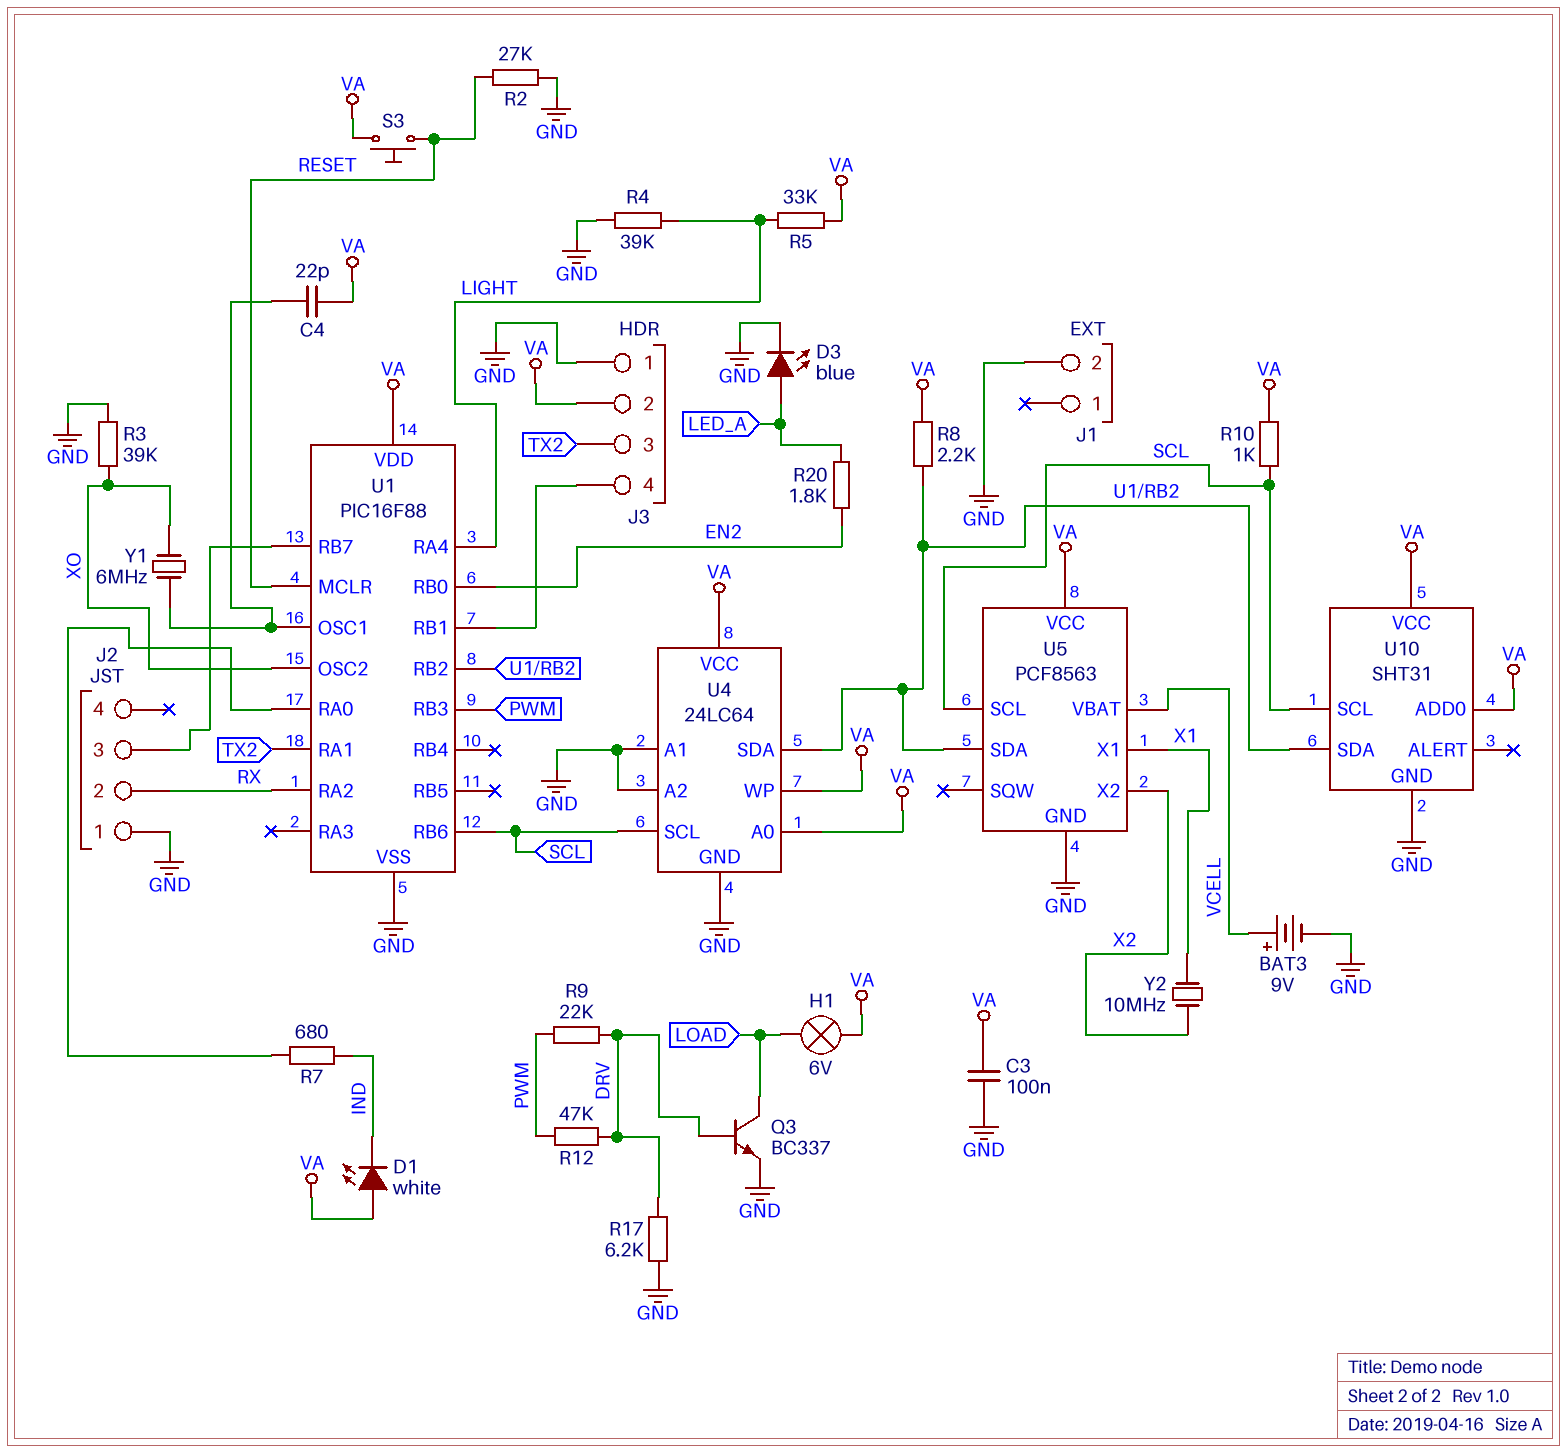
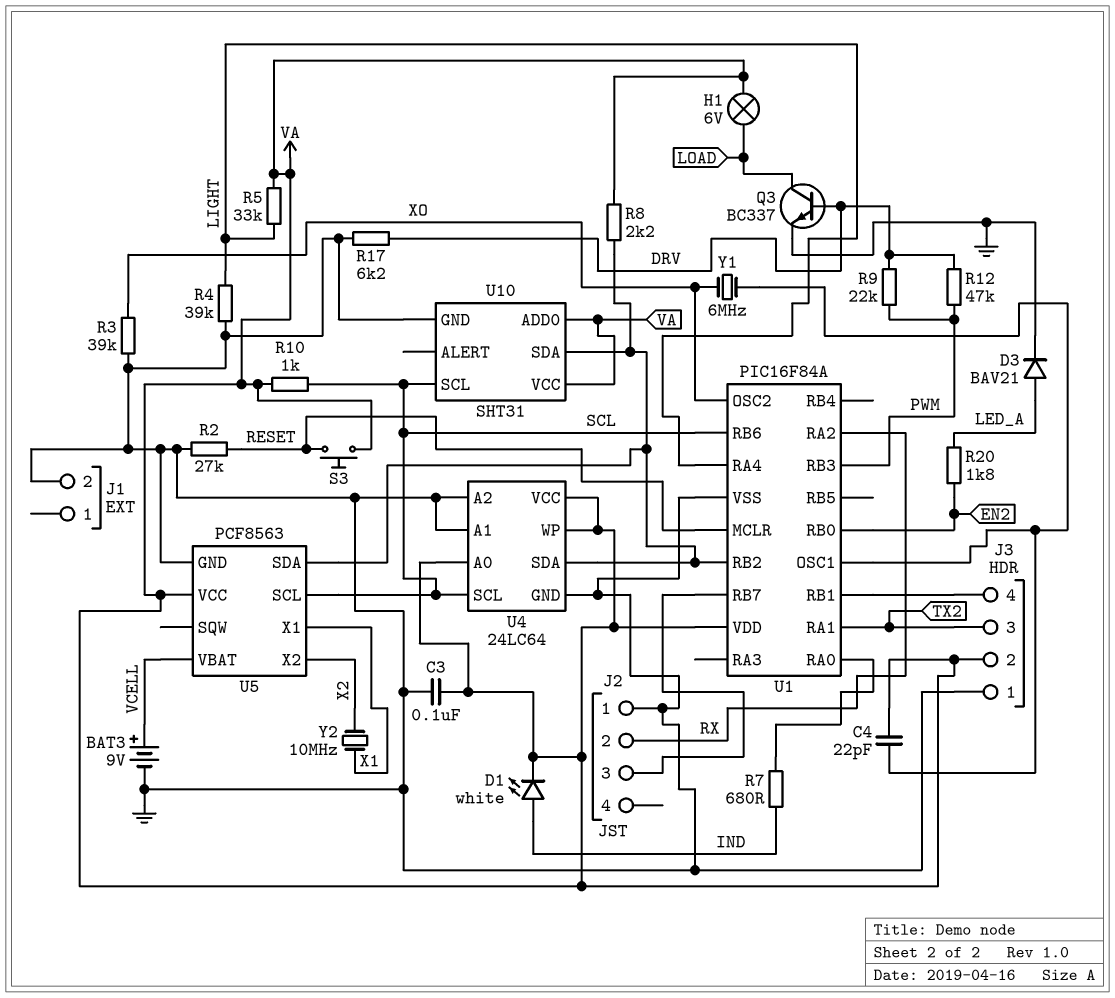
D1: LED white (A VA, K IND) -> LED white (A IND, K VA)
D3: LED blue (A LED_A, K GND) -> diode BAV21 (A LED_A, K GND)
U1: PIC16F88 -> PIC16F84A

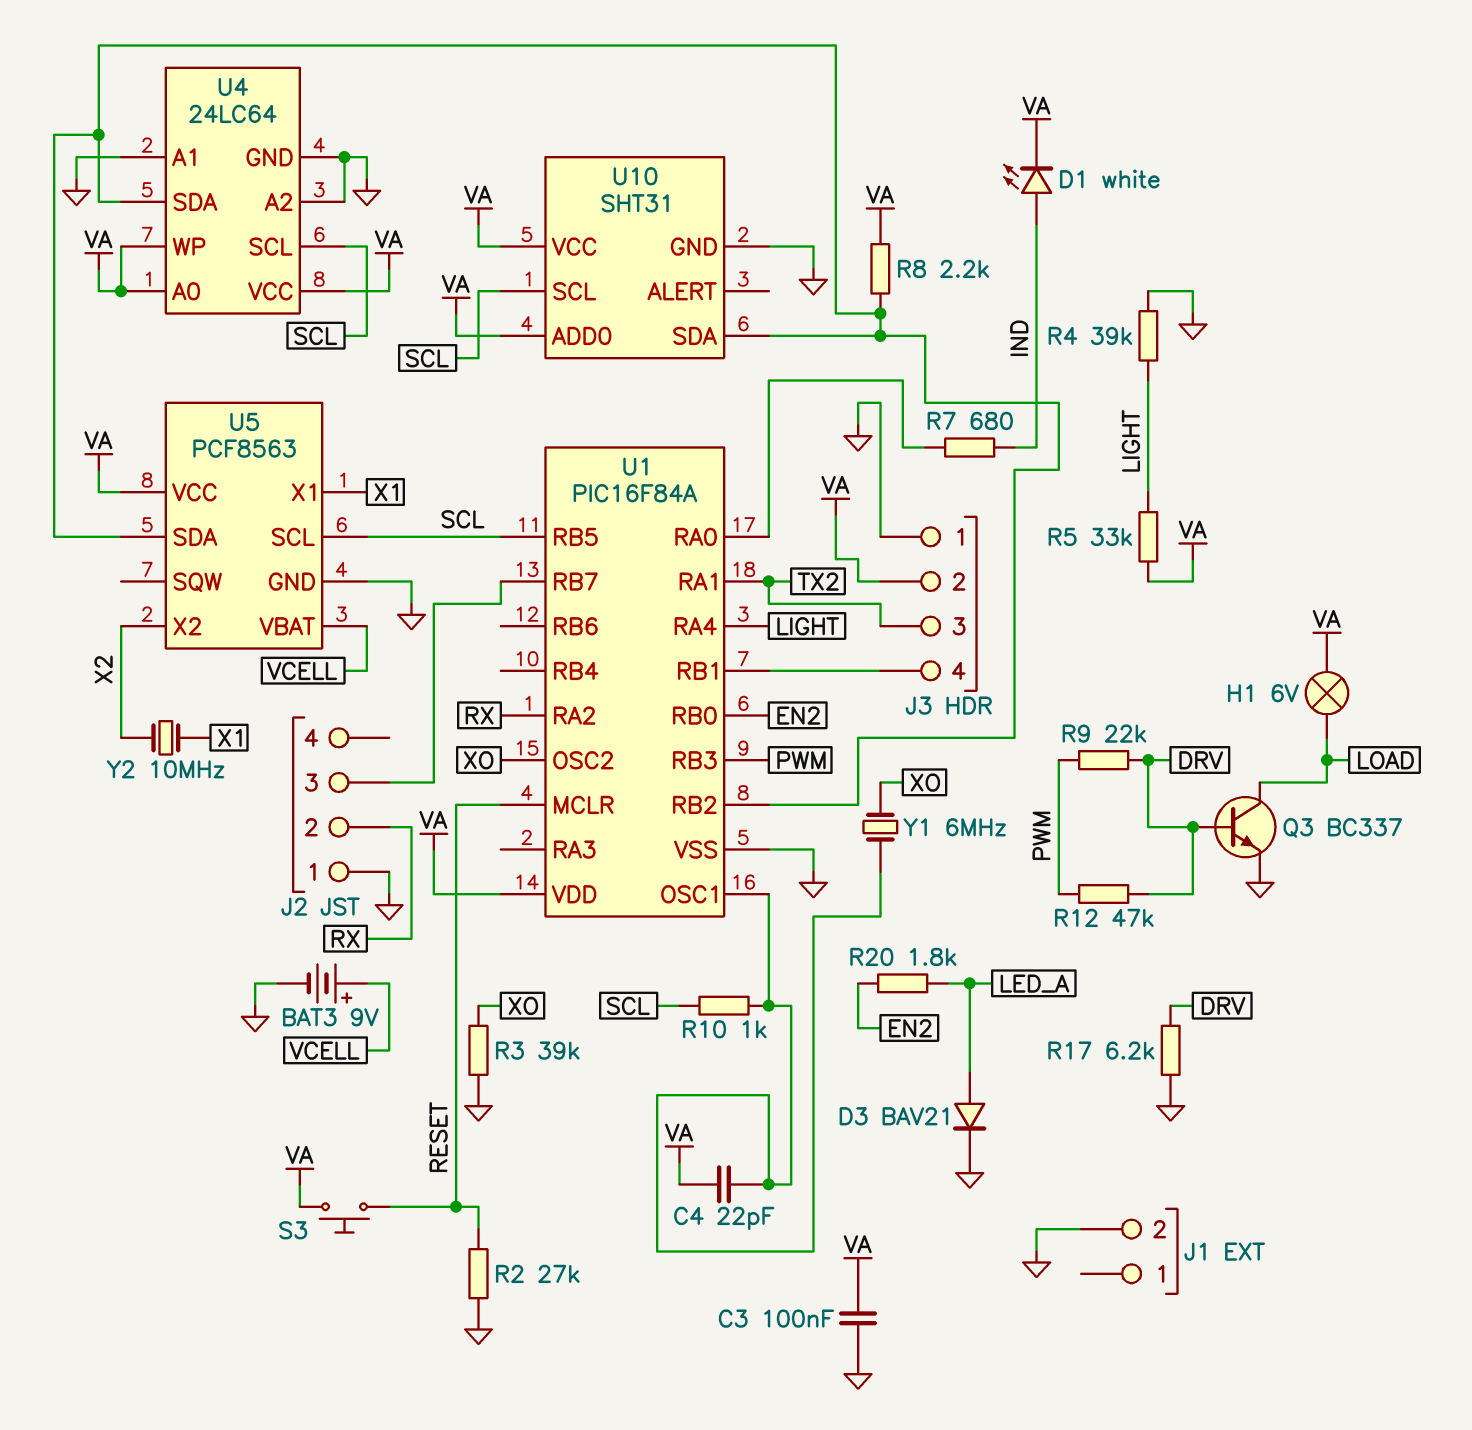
R10: 1k (SCL, VA) -> 1k (SCL, U1/OSC1)
U1 pin RB5: none -> SCL
U1 pin RB6: SCL -> none

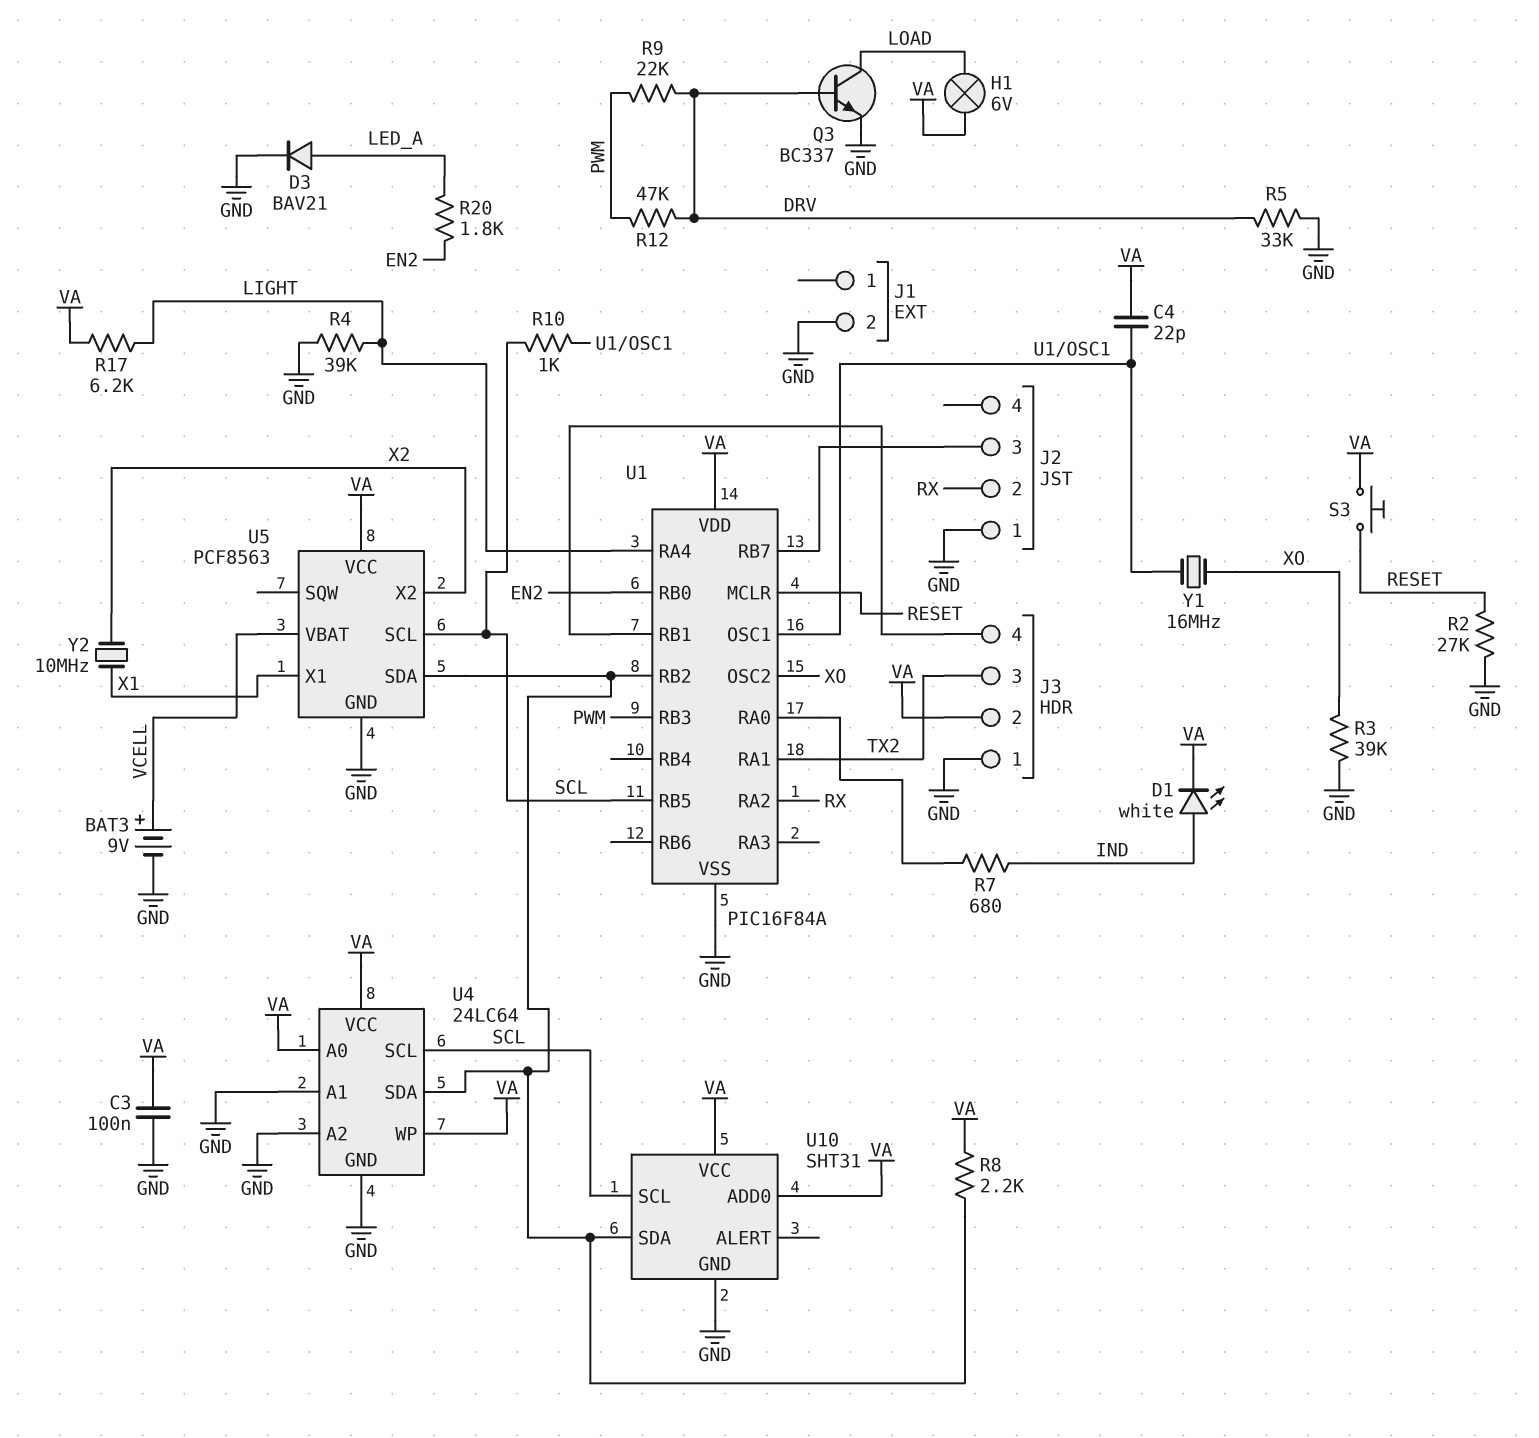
R5: 33k (LIGHT, VA) -> 33k (DRV, GND)
R17: 6.2k (DRV, GND) -> 6.2k (LIGHT, VA)
Y1: 6MHz (U1/OSC1, XO) -> 16MHz (U1/OSC1, XO)

